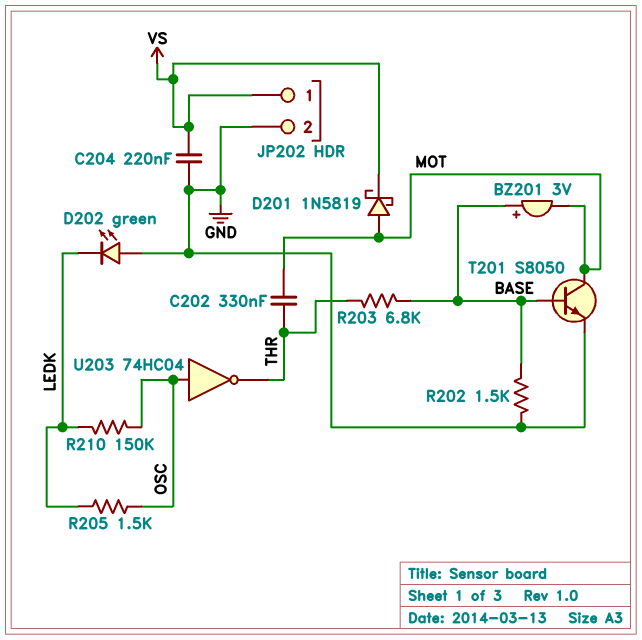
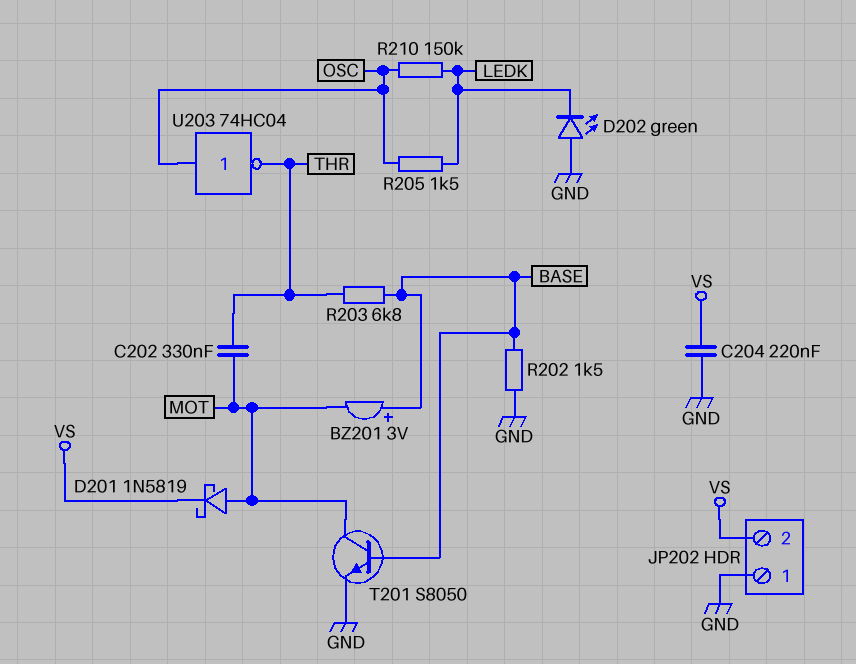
JP202 pin 1: VS -> GND
JP202 pin 2: GND -> VS

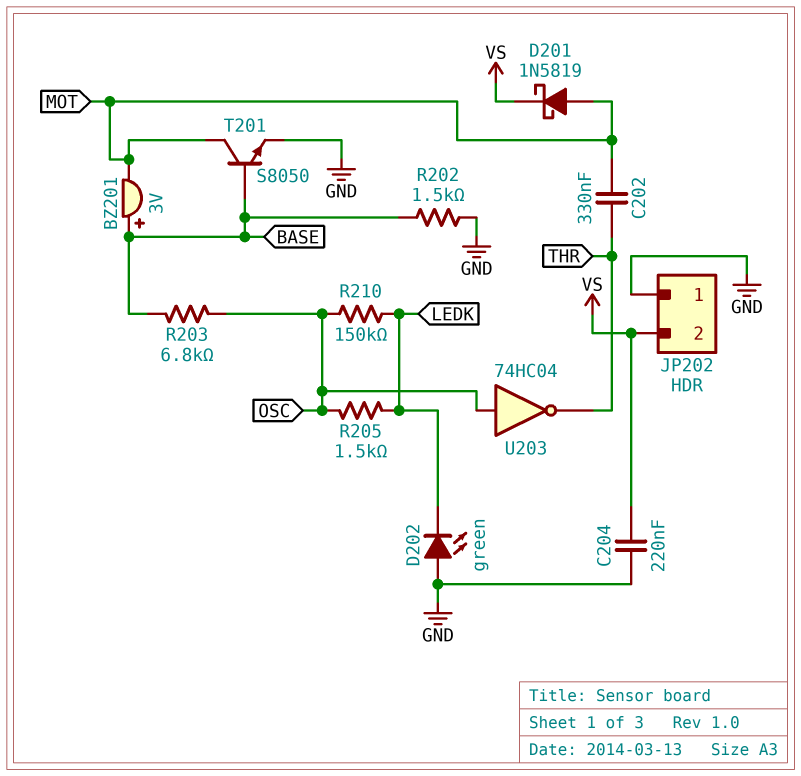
R203: 6.8k (BASE, THR) -> 6.8k (BASE, OSC)

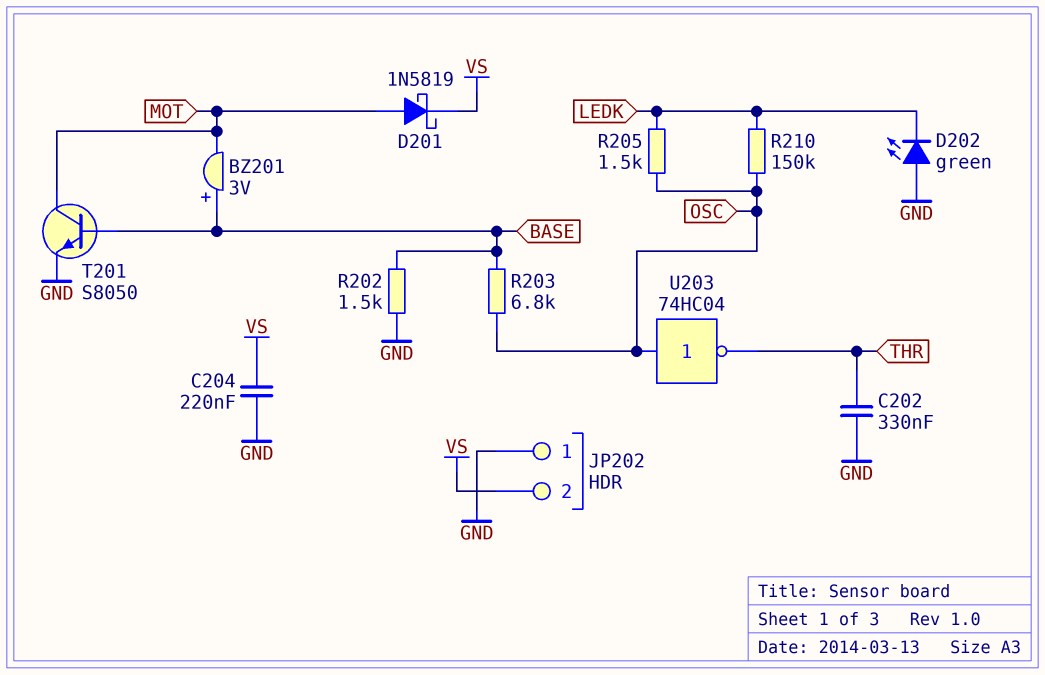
C202: 330nF (MOT, THR) -> 330nF (GND, THR)

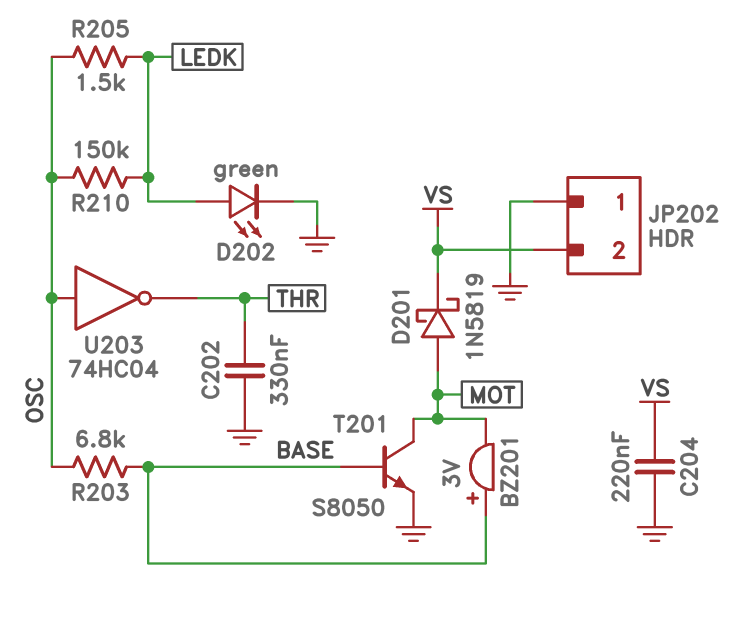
D202: LED green (A GND, K LEDK) -> LED green (A LEDK, K GND)
R202: 1.5k (BASE, GND) -> none

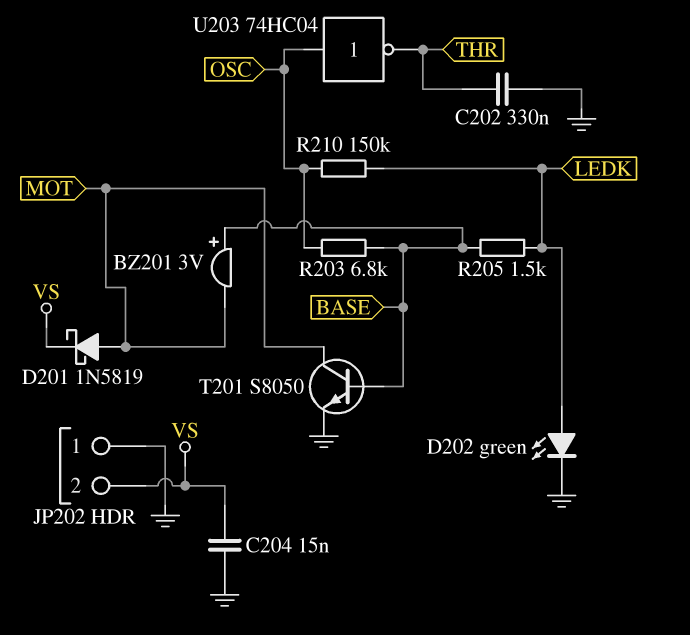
C204: 220nF (GND, VS) -> 15nF (GND, VS)
R205: 1.5k (LEDK, OSC) -> 1.5k (BASE, LEDK)

